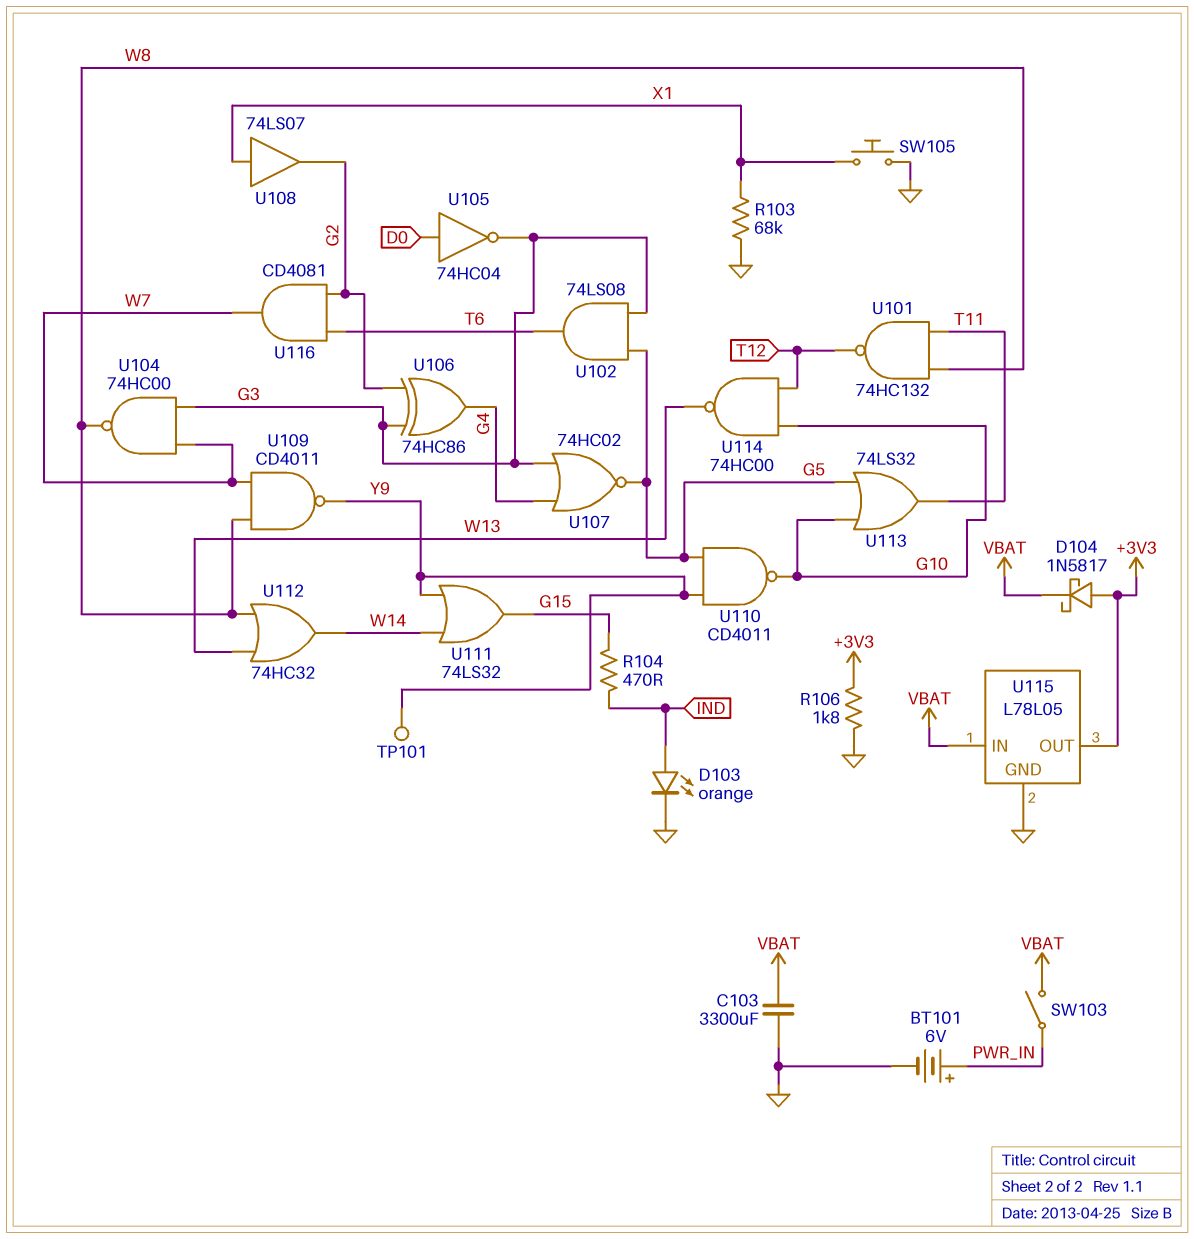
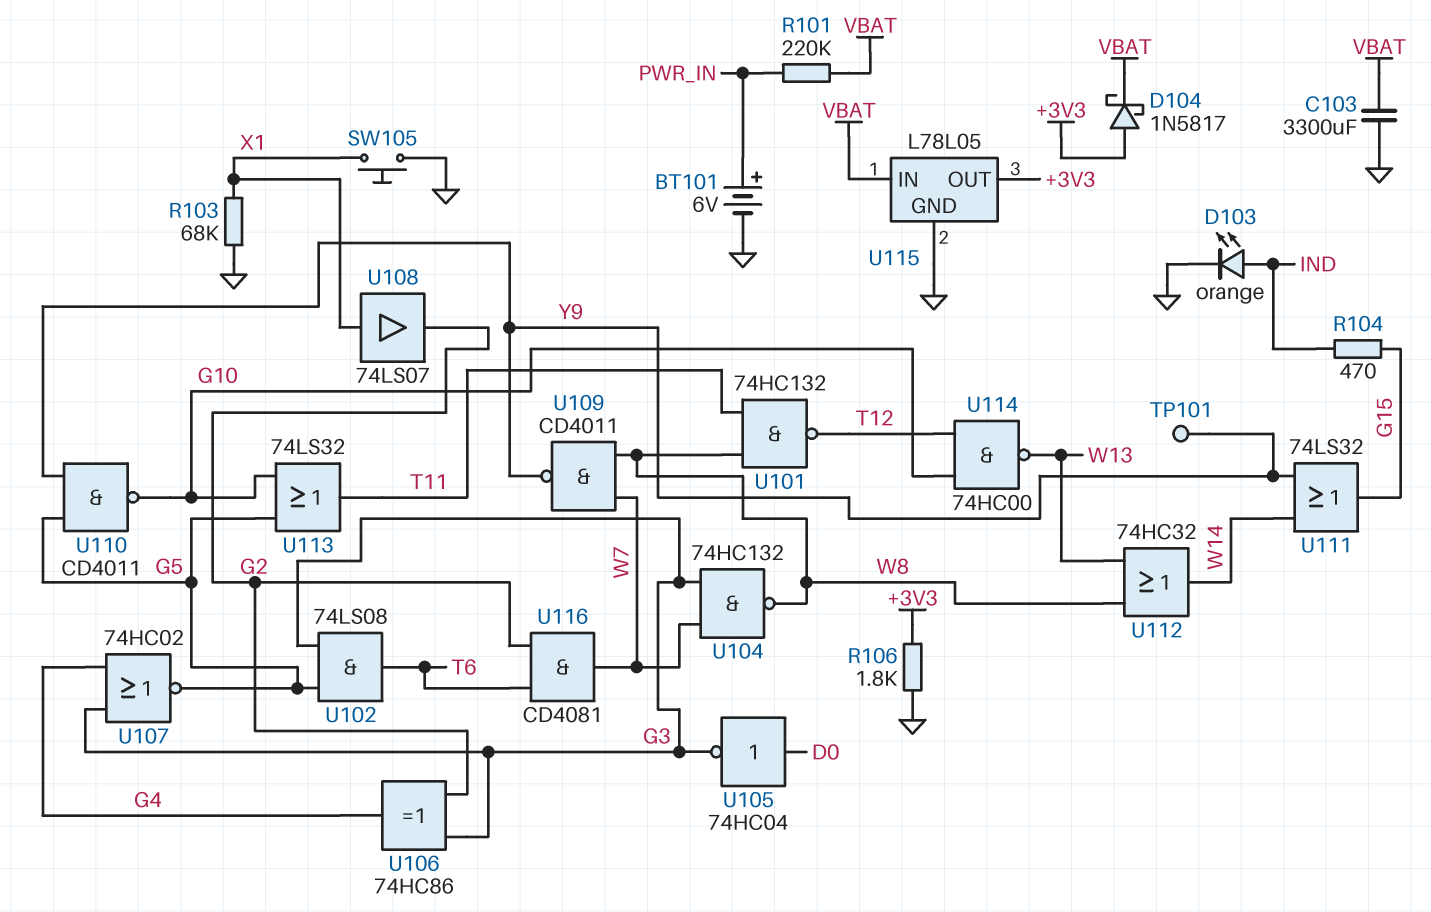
R101: none -> 220k (PWR_IN, VBAT)
SW103: switch (PWR_IN, VBAT) -> none
U104: NAND 74HC00 (in G3, in W7, out W8) -> NAND 74HC132 (in G3, in W7, out W8)

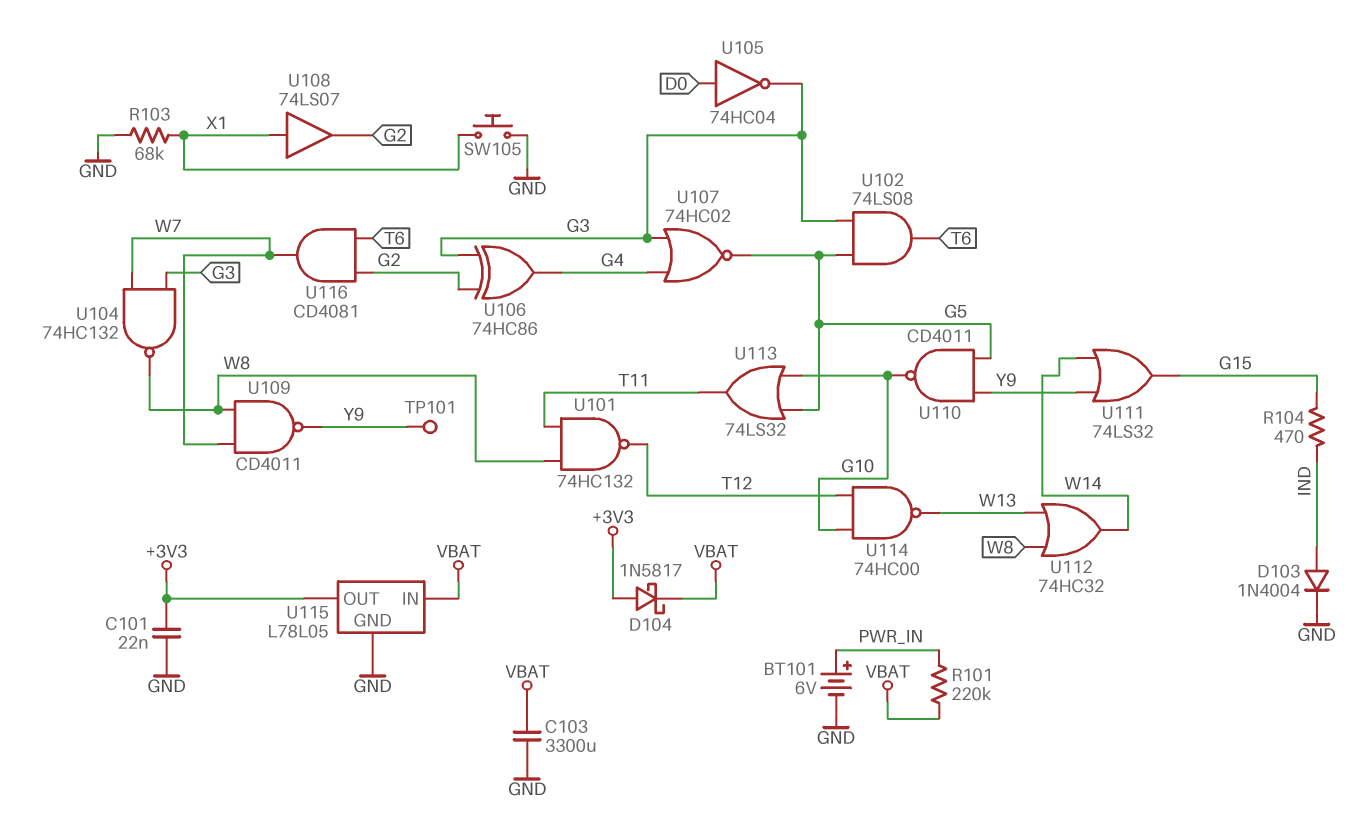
C101: none -> 22nF (+3V3, GND)
D103: LED orange (A IND, K GND) -> diode 1N4004 (A IND, K GND)
R106: 1.8k (+3V3, GND) -> none

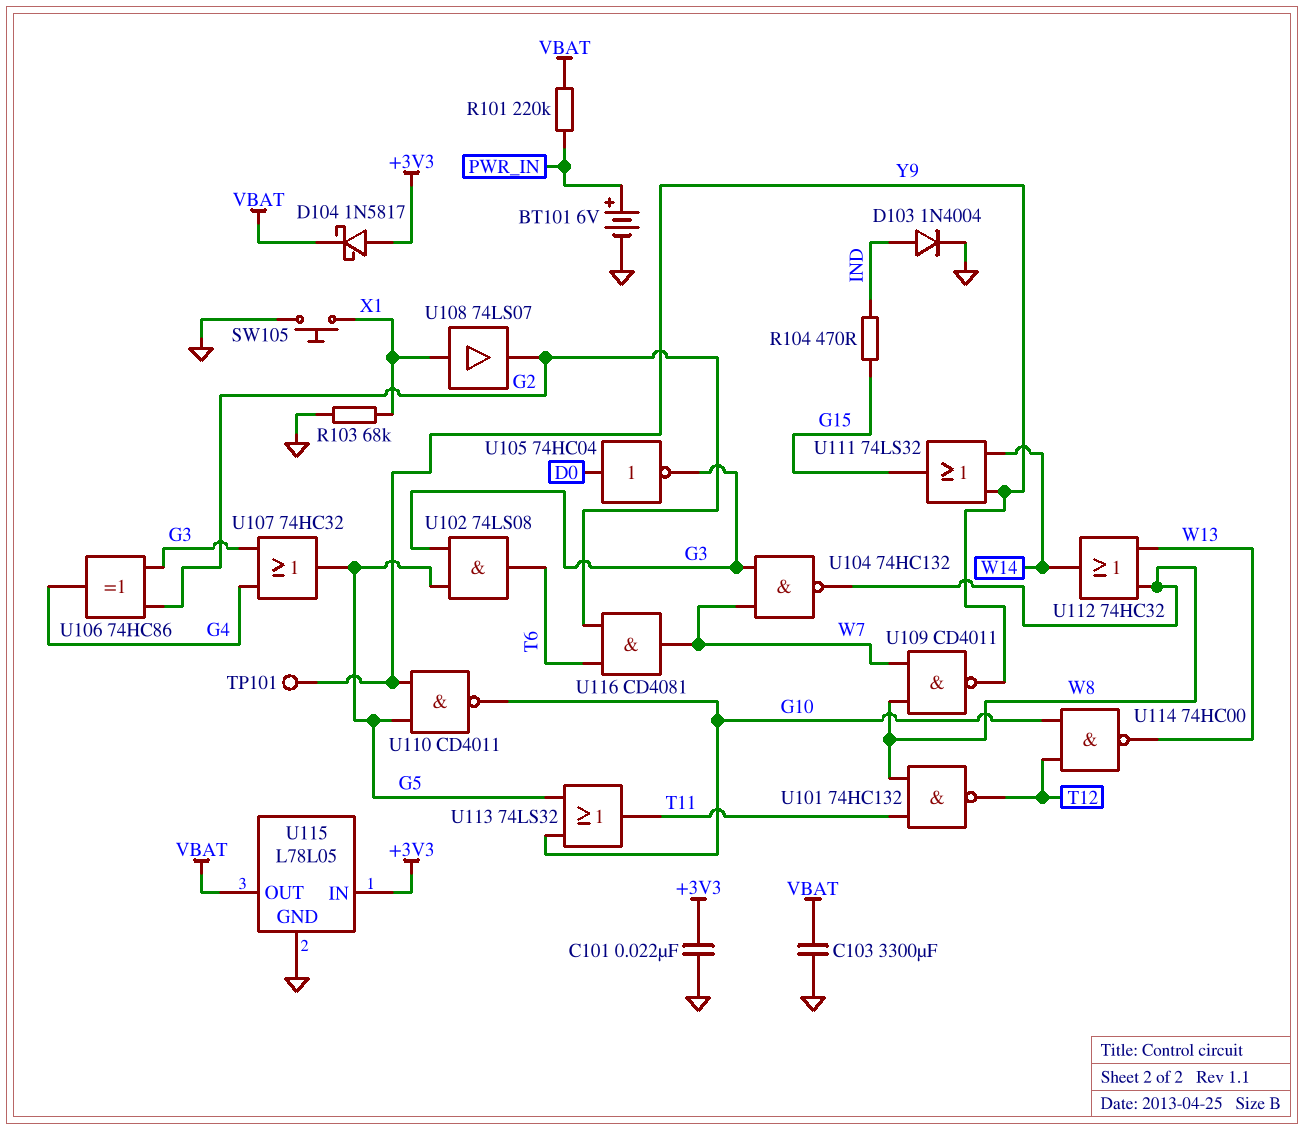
U107: NOR 74HC02 (in G3, in G4, out G5) -> OR 74HC32 (in G3, in G4, out G5)
U115 pin IN: VBAT -> +3V3
U115 pin OUT: +3V3 -> VBAT

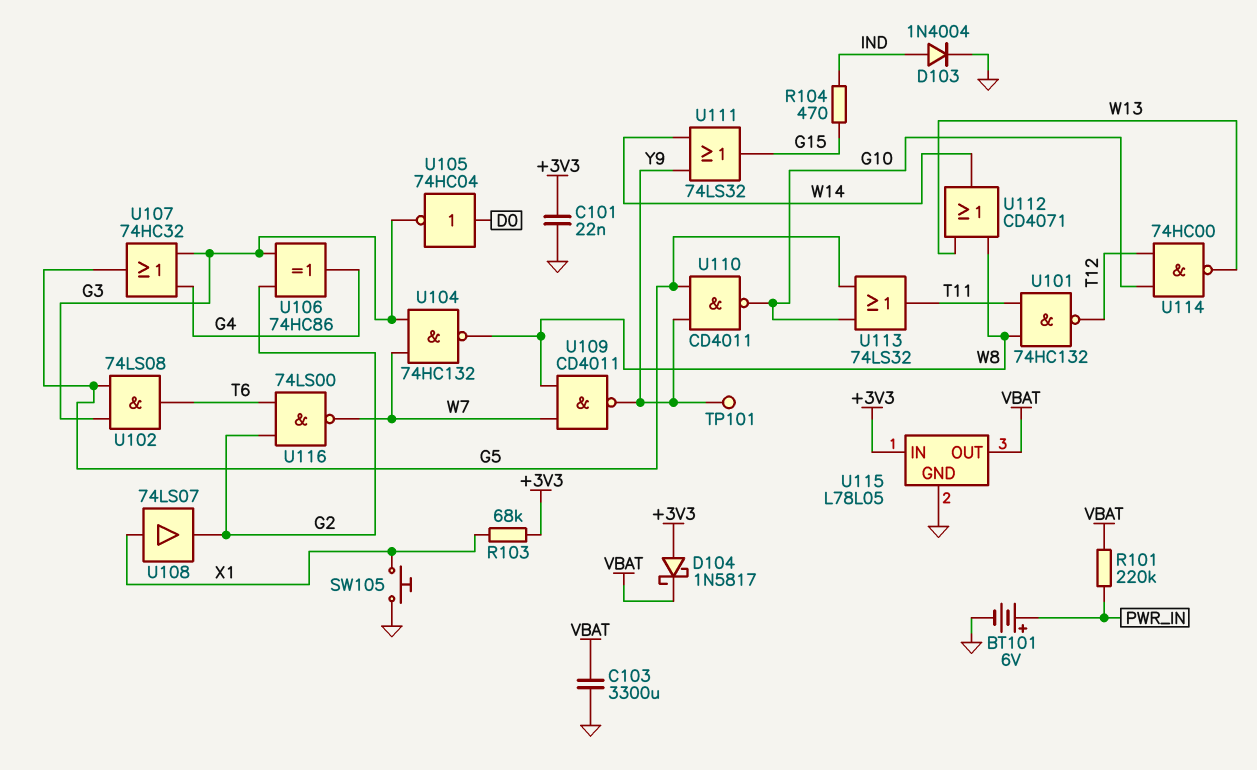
R103: 68k (GND, X1) -> 68k (+3V3, X1)
U112: OR 74HC32 (in W8, in W13, out W14) -> OR CD4071 (in W8, in W13, out W14)
U116: AND CD4081 (in G2, in T6, out W7) -> NAND 74LS00 (in G2, in T6, out W7)

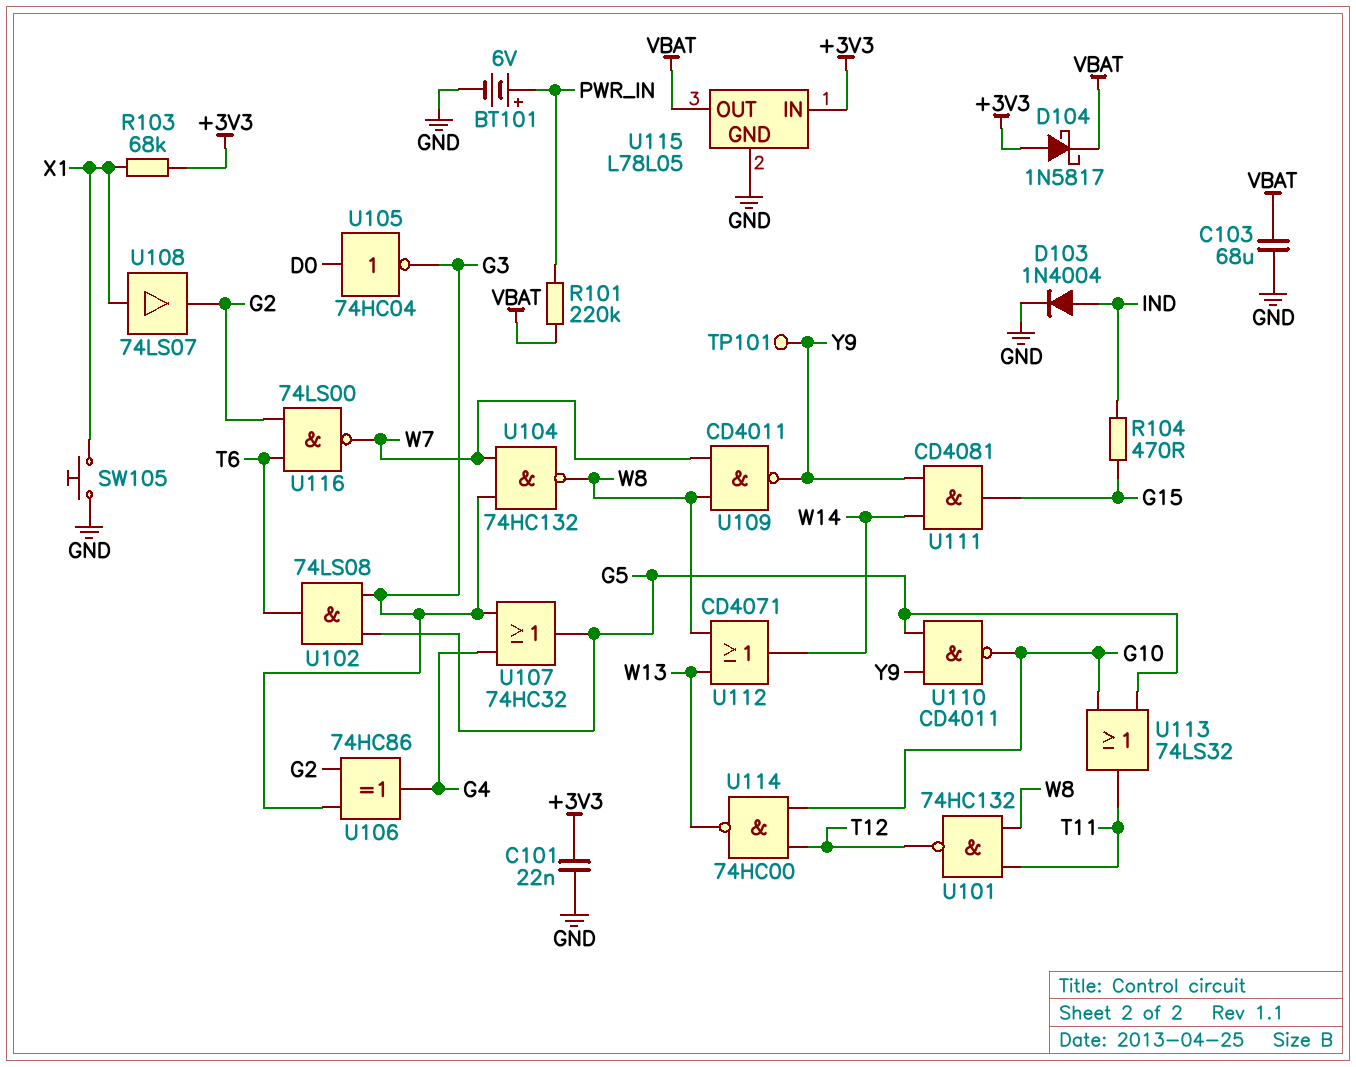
C103: 3300uF (GND, VBAT) -> 68uF (GND, VBAT)
U111: OR 74LS32 (in W14, in Y9, out G15) -> AND CD4081 (in W14, in Y9, out G15)

